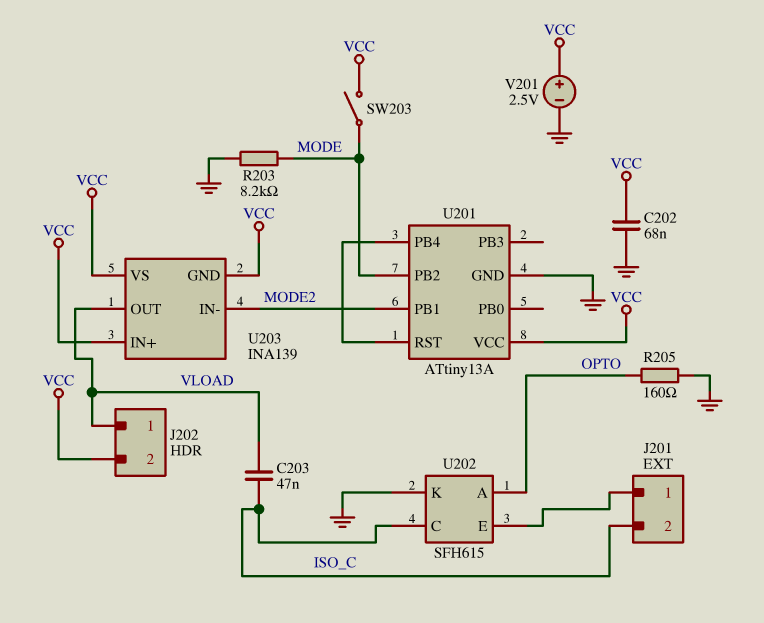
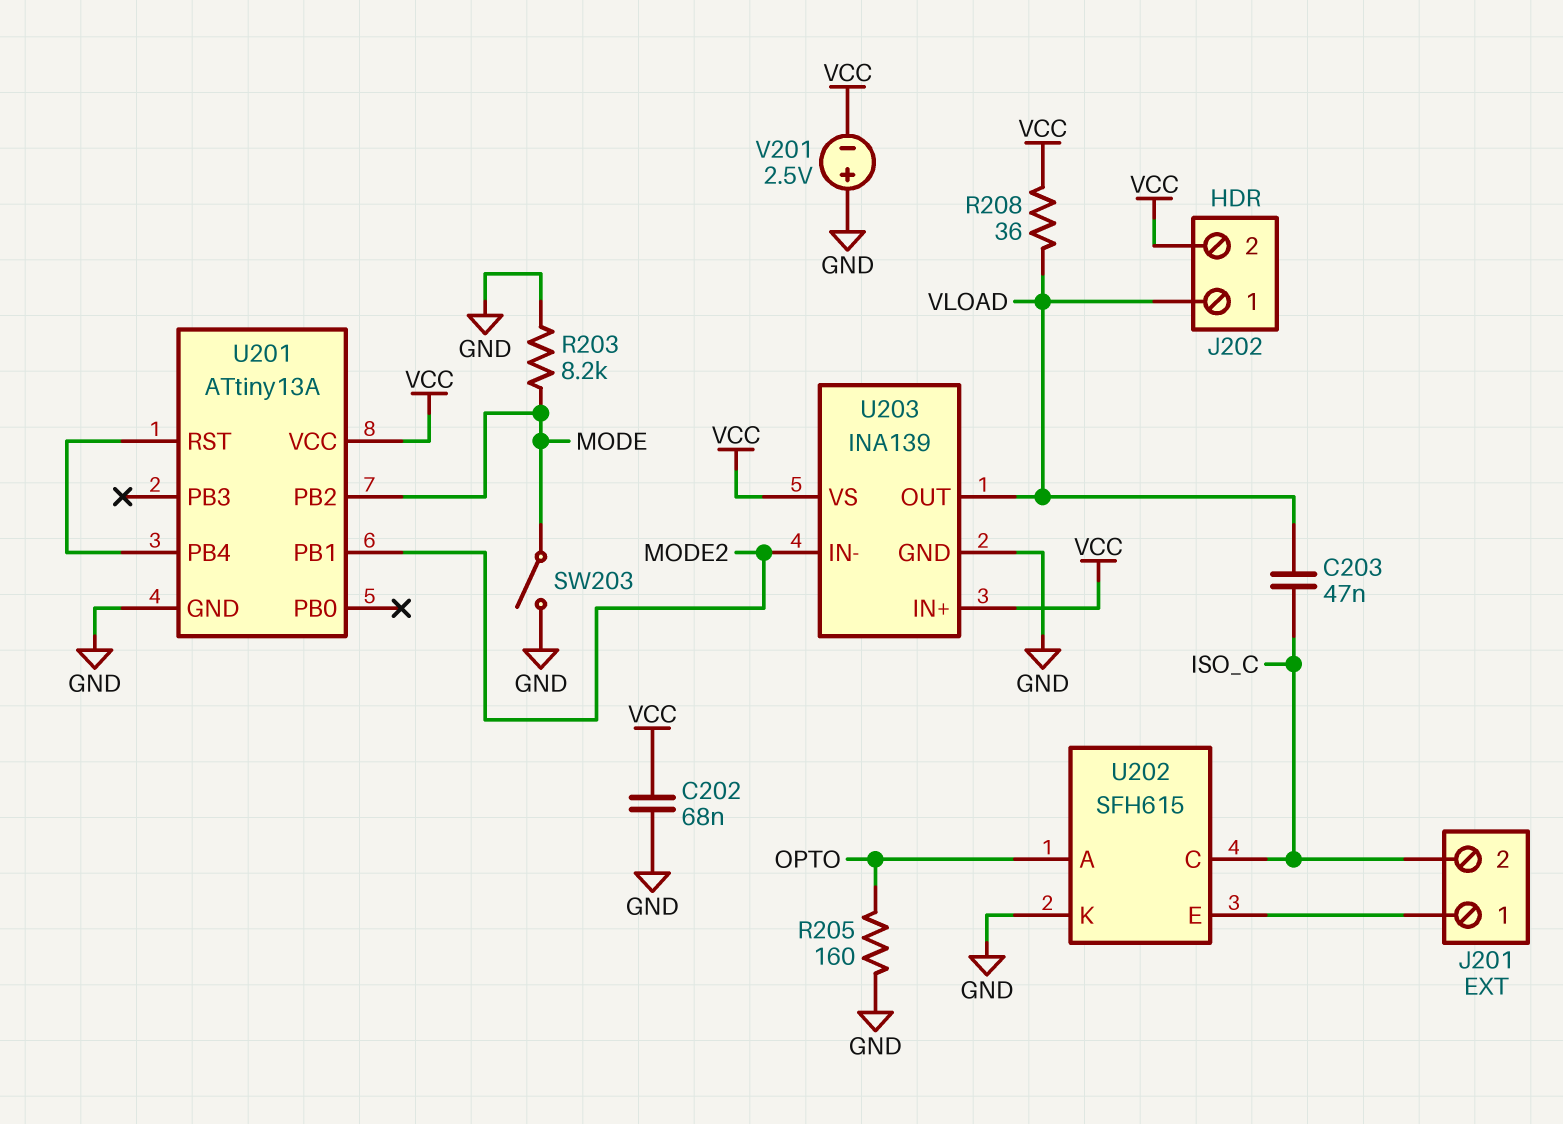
R208: none -> 36 (VCC, VLOAD)
SW203: switch (MODE, VCC) -> switch (GND, MODE)
U203 pin GND: VCC -> GND
V201: 2.5V (plus VCC, minus GND) -> 2.5V (plus GND, minus VCC)

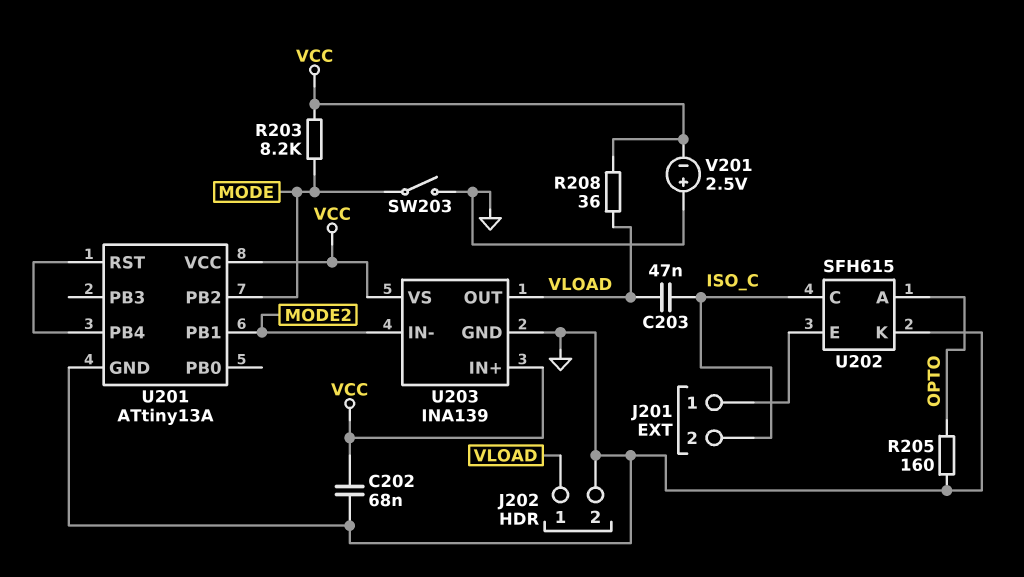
J202 pin 2: VCC -> GND
R203: 8.2k (GND, MODE) -> 8.2k (MODE, VCC)

